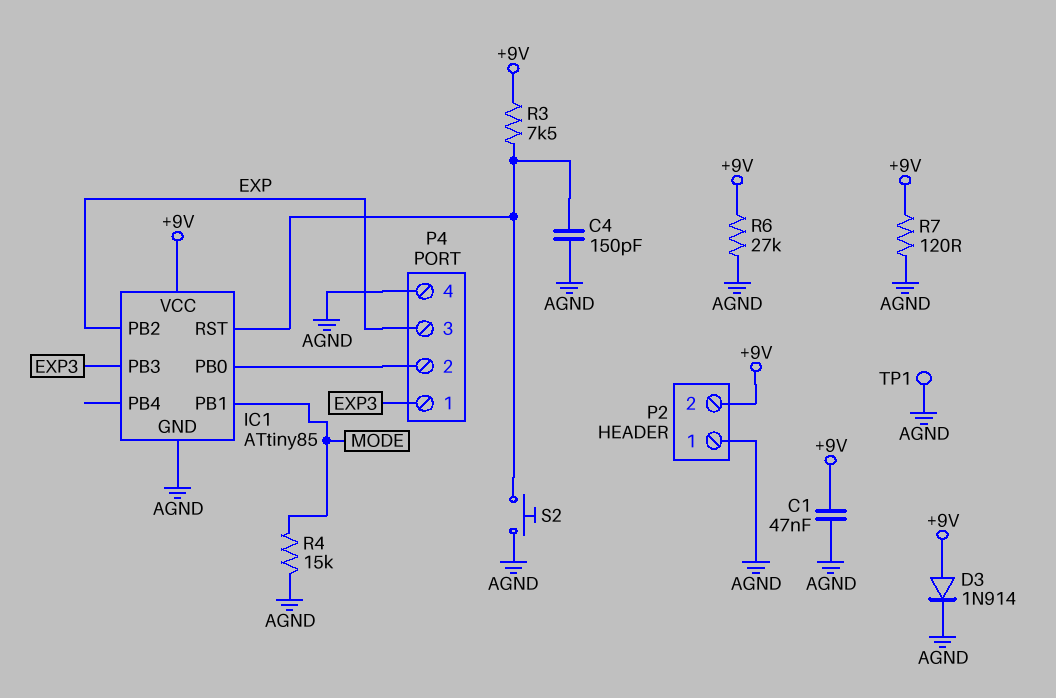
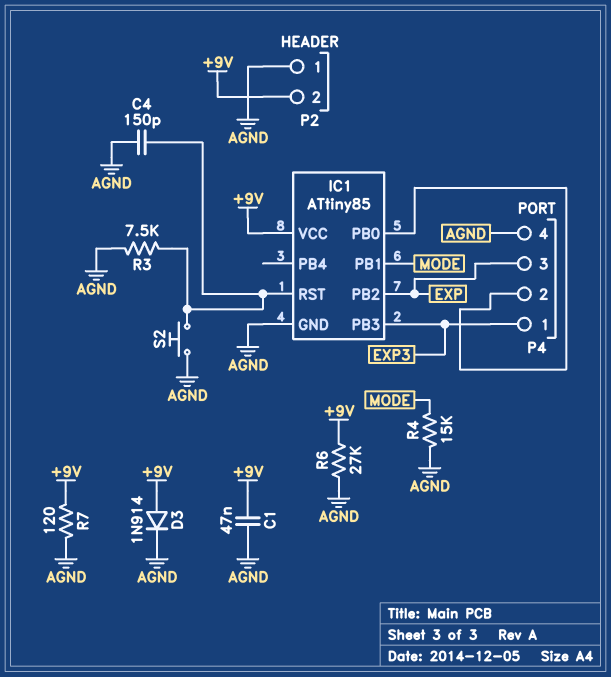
R3: 7.5k (+9V, IC1/RST) -> 7.5k (AGND, IC1/RST)
TP1: test point (AGND) -> none

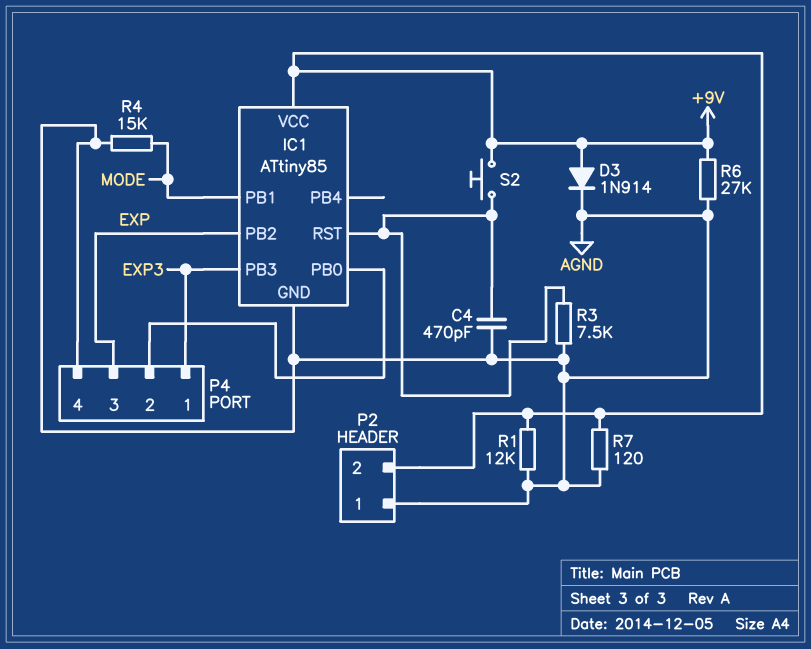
C1: 47nF (+9V, AGND) -> none
C4: 150pF (AGND, IC1/RST) -> 470pF (AGND, IC1/RST)
R1: none -> 12k (+9V, AGND)
S2: button (AGND, IC1/RST) -> button (+9V, IC1/RST)

